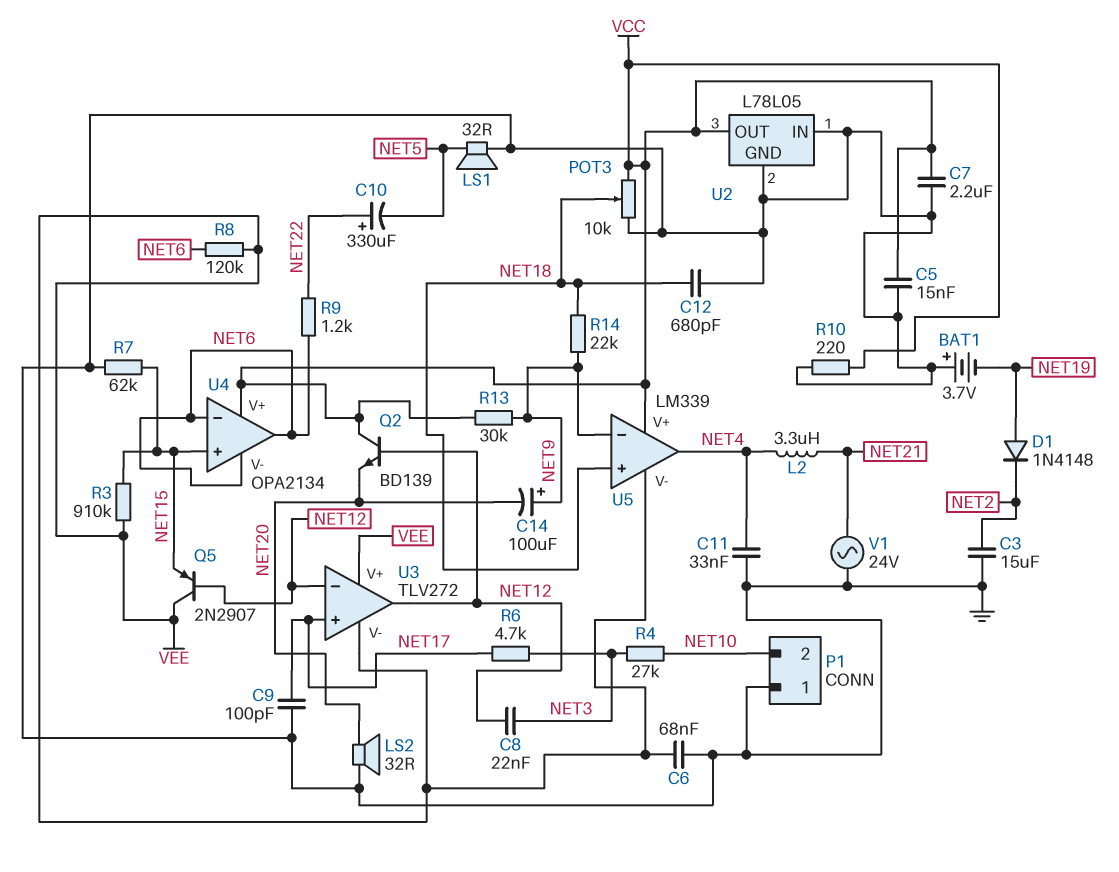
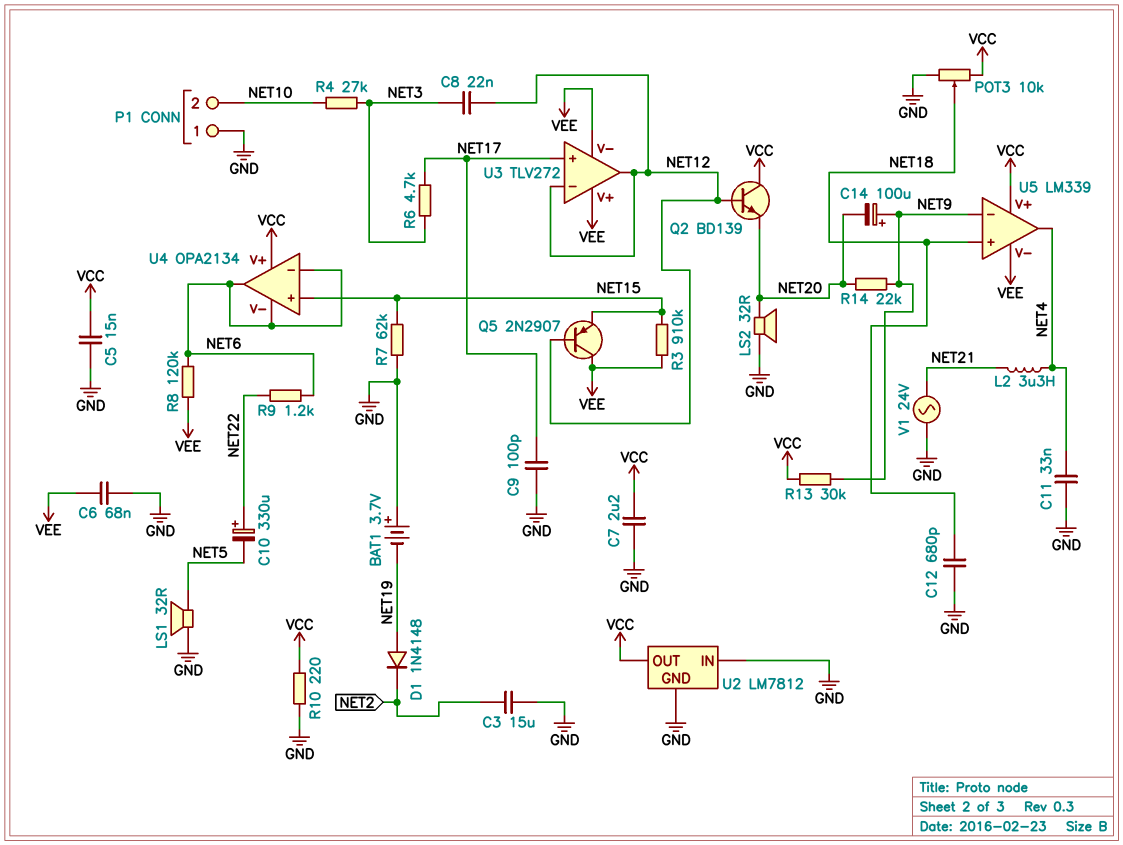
R14: 22k (NET9, NET18) -> 22k (NET9, NET20)
U2: L78L05 -> LM7812

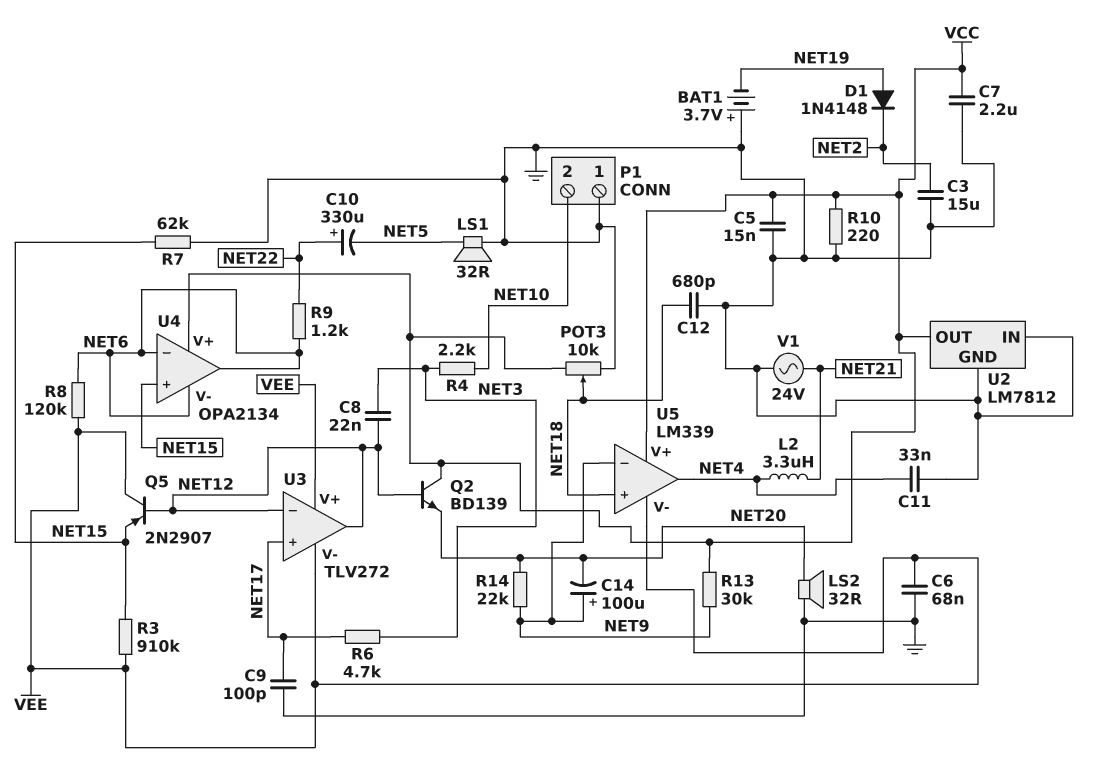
R4: 27k (NET3, NET10) -> 2.2k (NET3, NET10)

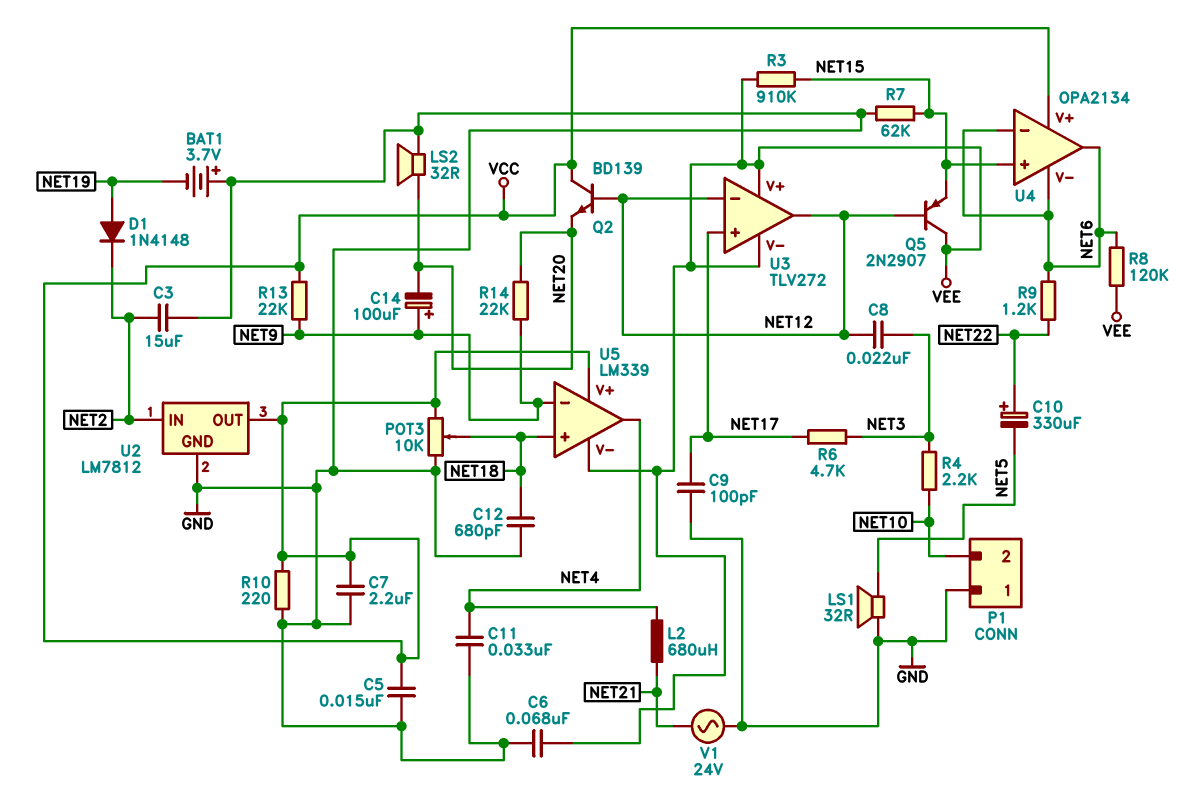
L2: 3.3uH (NET4, NET21) -> 680uH (NET4, NET21)
R13: 30k (NET9, VCC) -> 22k (NET9, VCC)
U2 pin IN: GND -> NET2

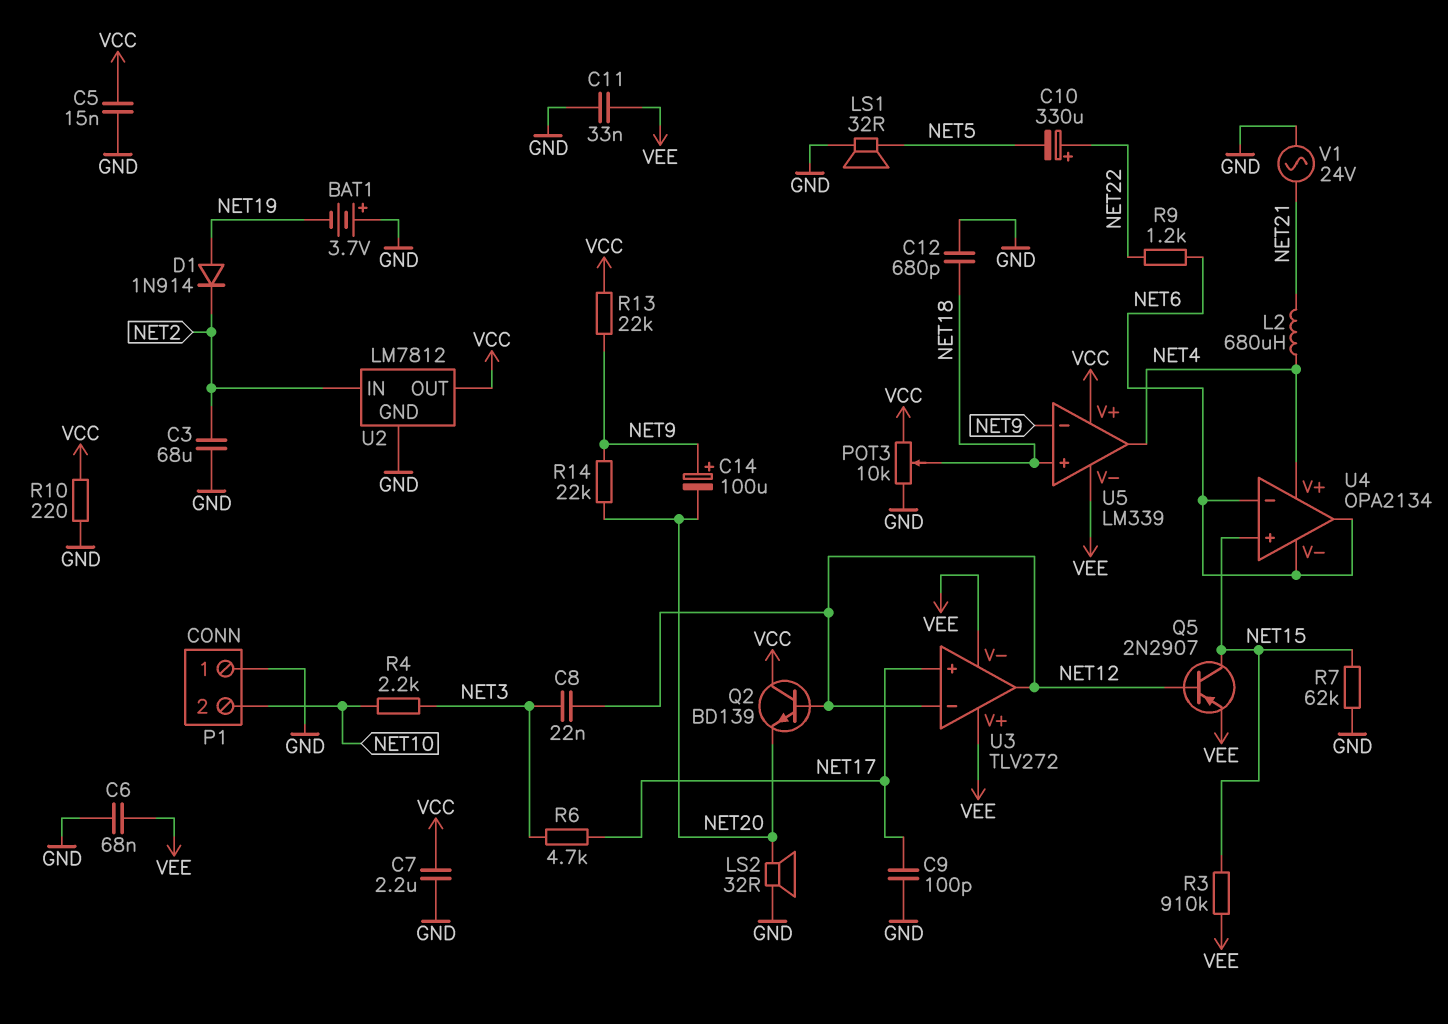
C3: 15uF (GND, NET2) -> 68uF (GND, NET2)
C11: 33nF (GND, NET4) -> 33nF (GND, VEE)
D1: diode 1N4148 (A NET19, K NET2) -> diode 1N914 (A NET19, K NET2)
Q5: PNP 2N2907 (B NET12, C VEE, E NET15) -> PNP 2N2907 (B NET12, C NET15, E VEE)
R8: 120k (NET6, VEE) -> none
U4 pin V+: VCC -> NET4

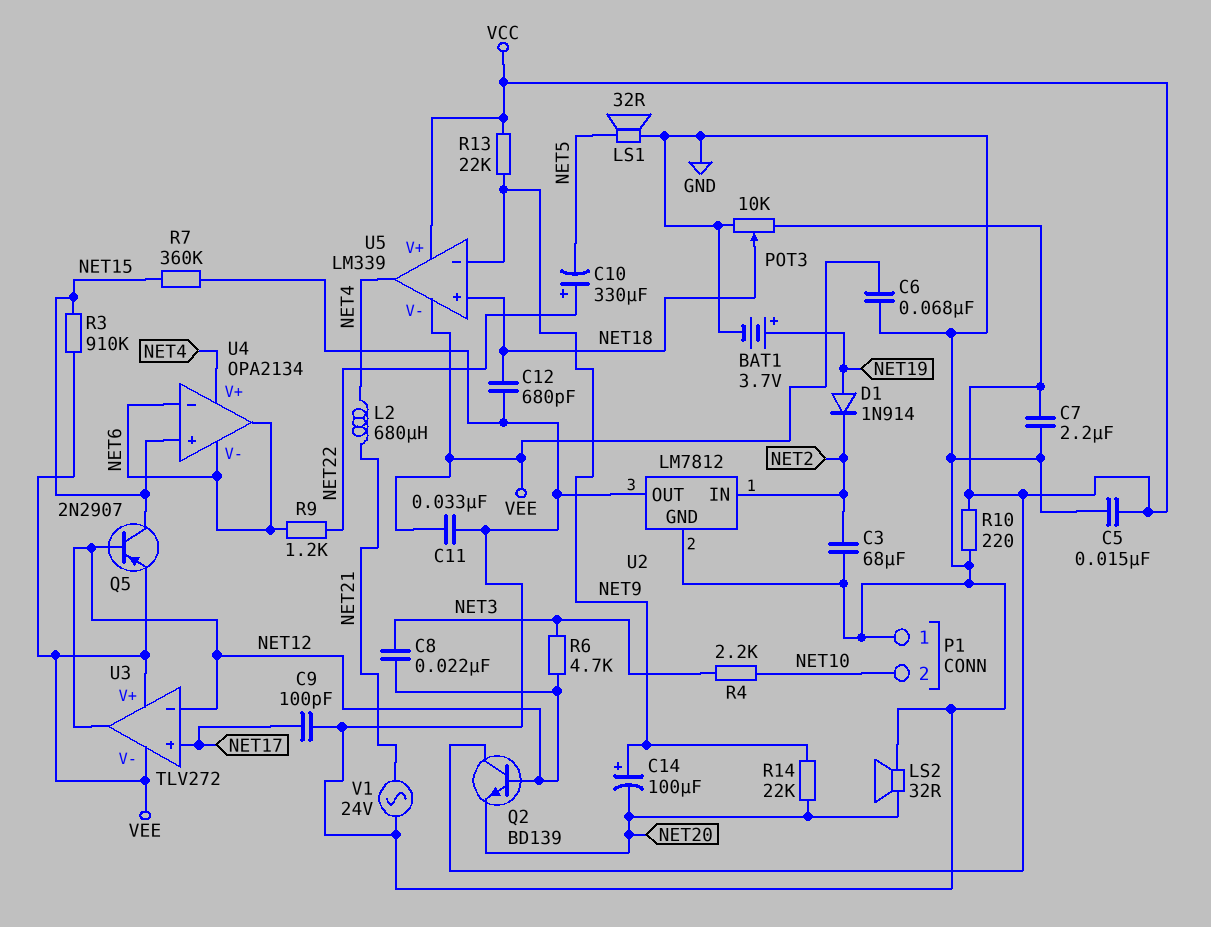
BAT1: 3.7V (plus GND, minus NET19) -> 3.7V (plus NET19, minus GND)
R6: 4.7k (NET3, NET17) -> 4.7k (NET3, NET12)
R7: 62k (GND, NET15) -> 360k (GND, NET15)
U2 pin OUT: VCC -> GND

